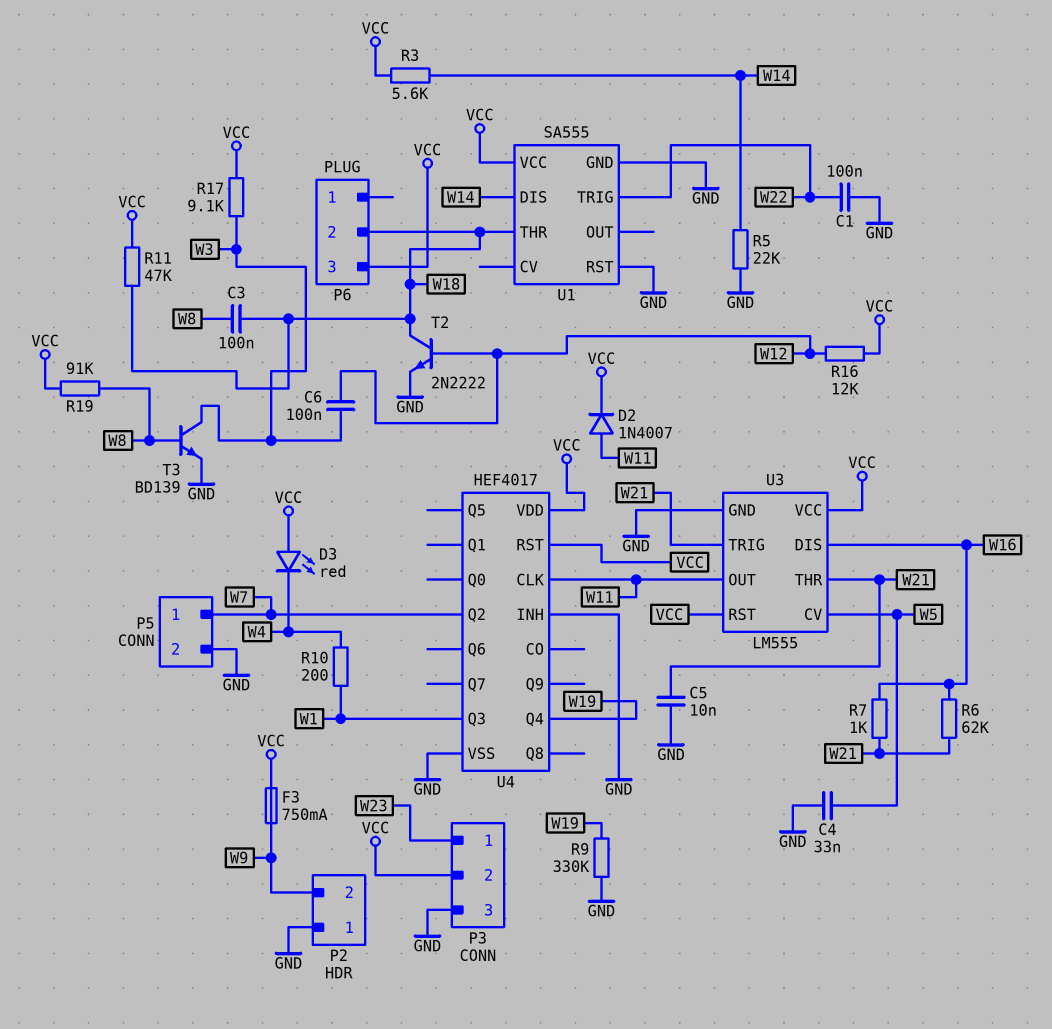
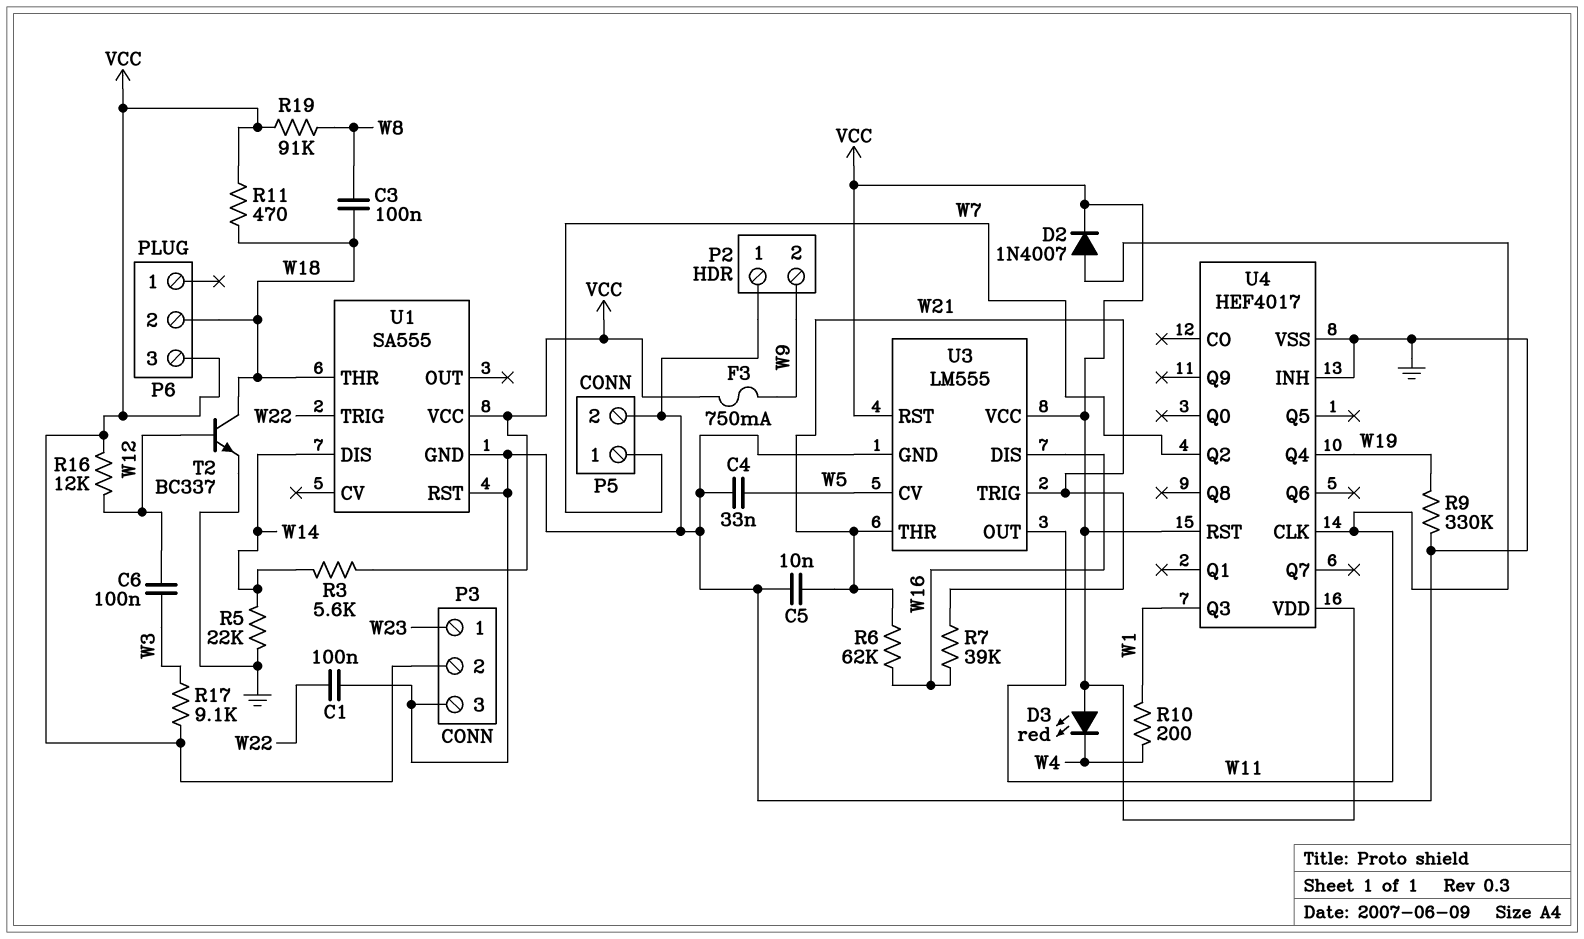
R7: 1k (W16, W21) -> 39k (W16, W21)
R11: 47k (VCC, W18) -> 470 (VCC, W18)
T2: NPN 2N2222 (B W12, C W18, E GND) -> NPN BC337 (B W12, C W18, E GND)
T3: NPN BD139 (B W8, C W3, E GND) -> none

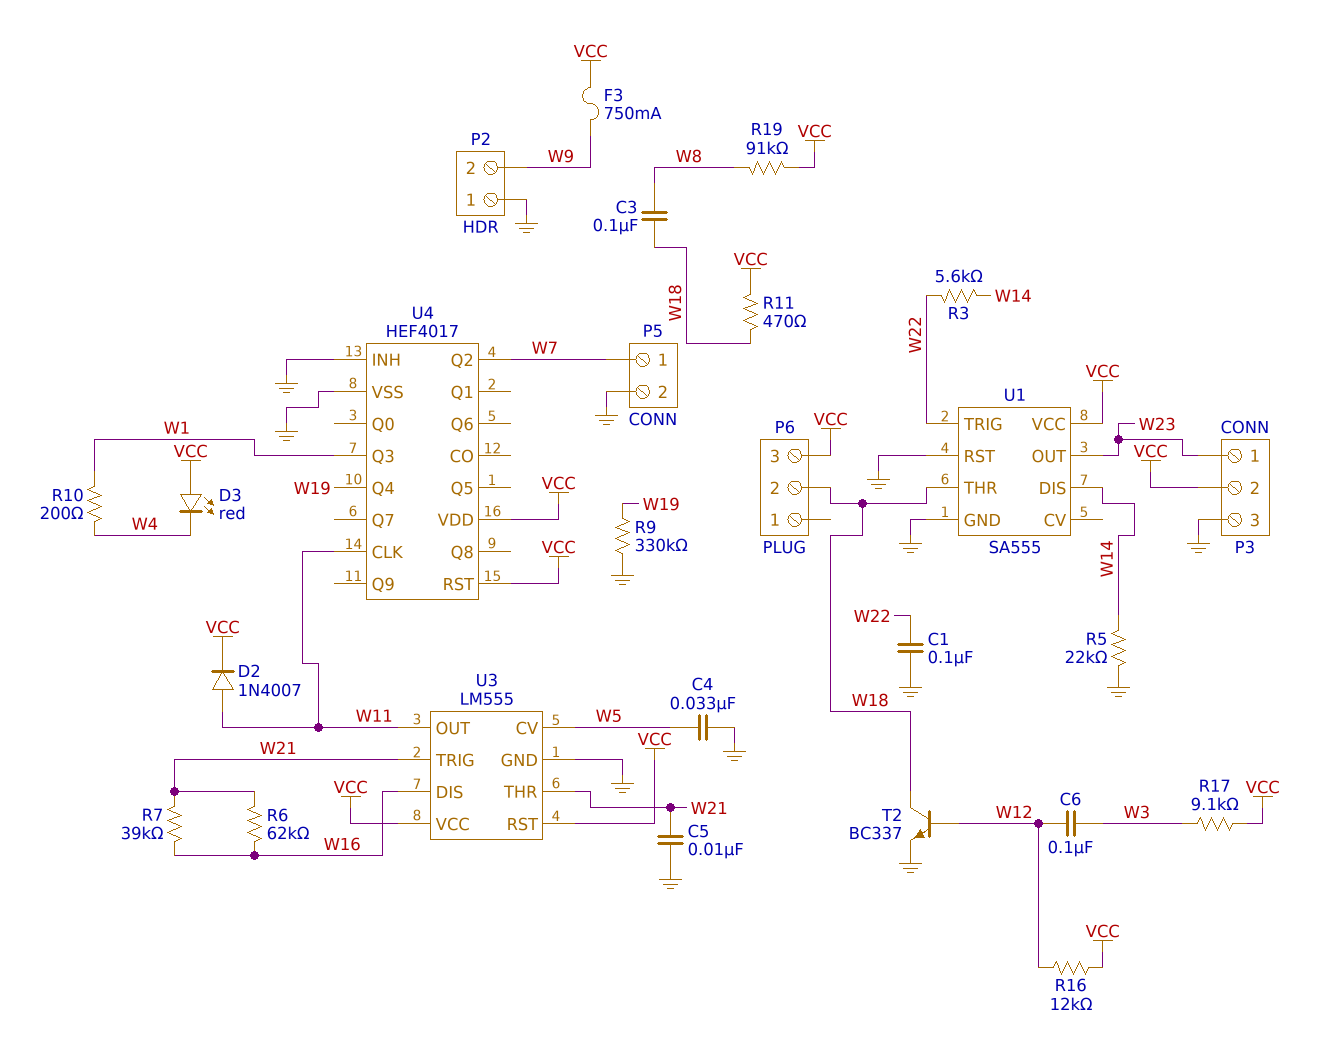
R3: 5.6k (VCC, W14) -> 5.6k (W14, W22)
U1 pin OUT: none -> W23

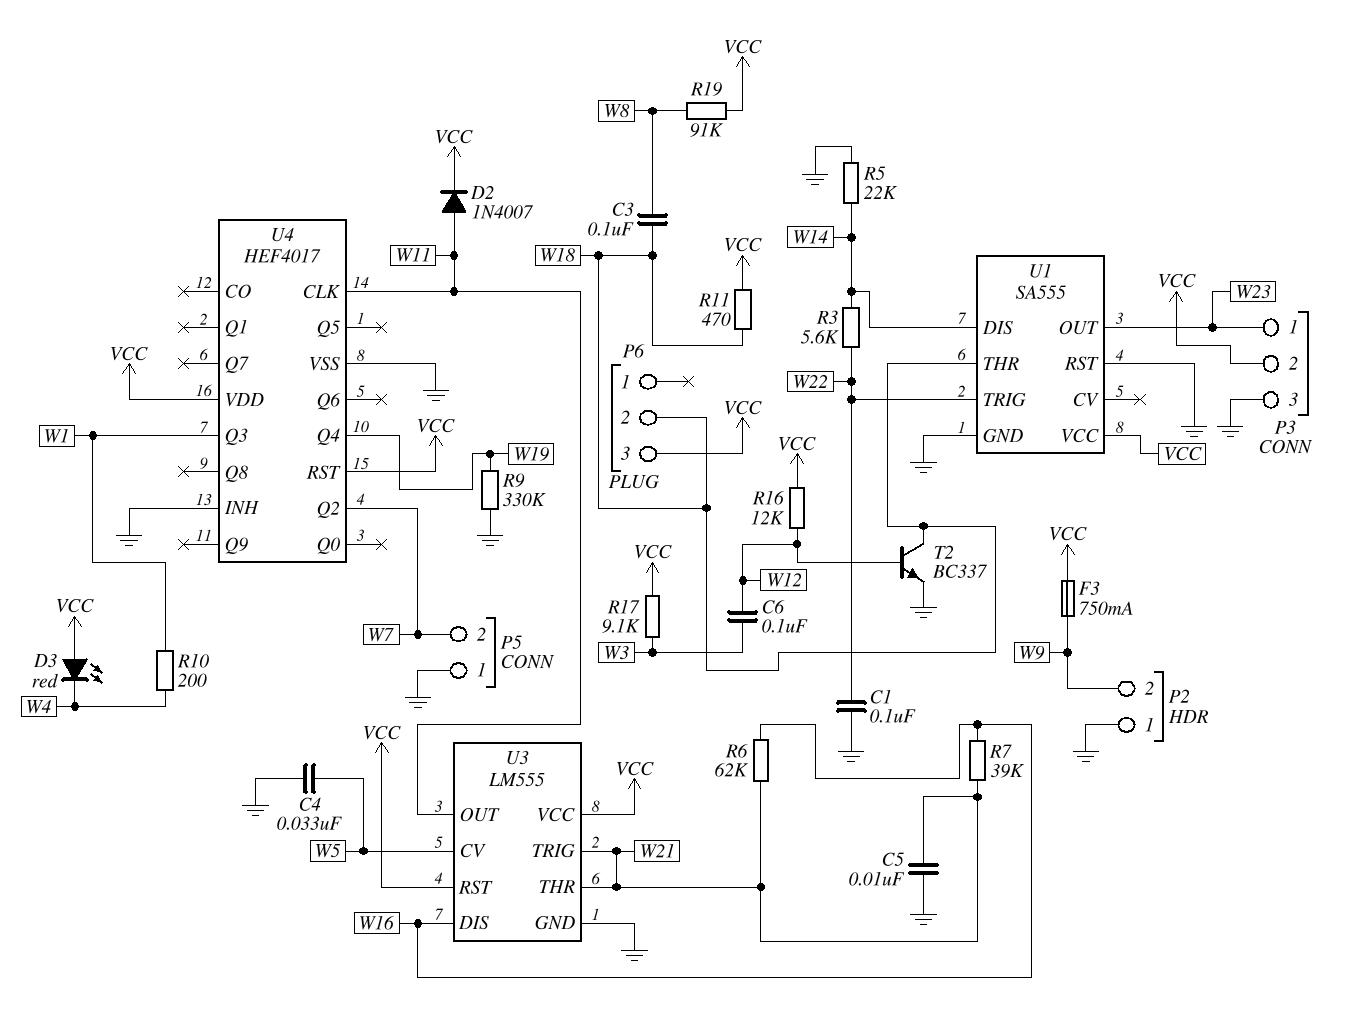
P5 pin 1: W7 -> GND
P5 pin 2: GND -> W7

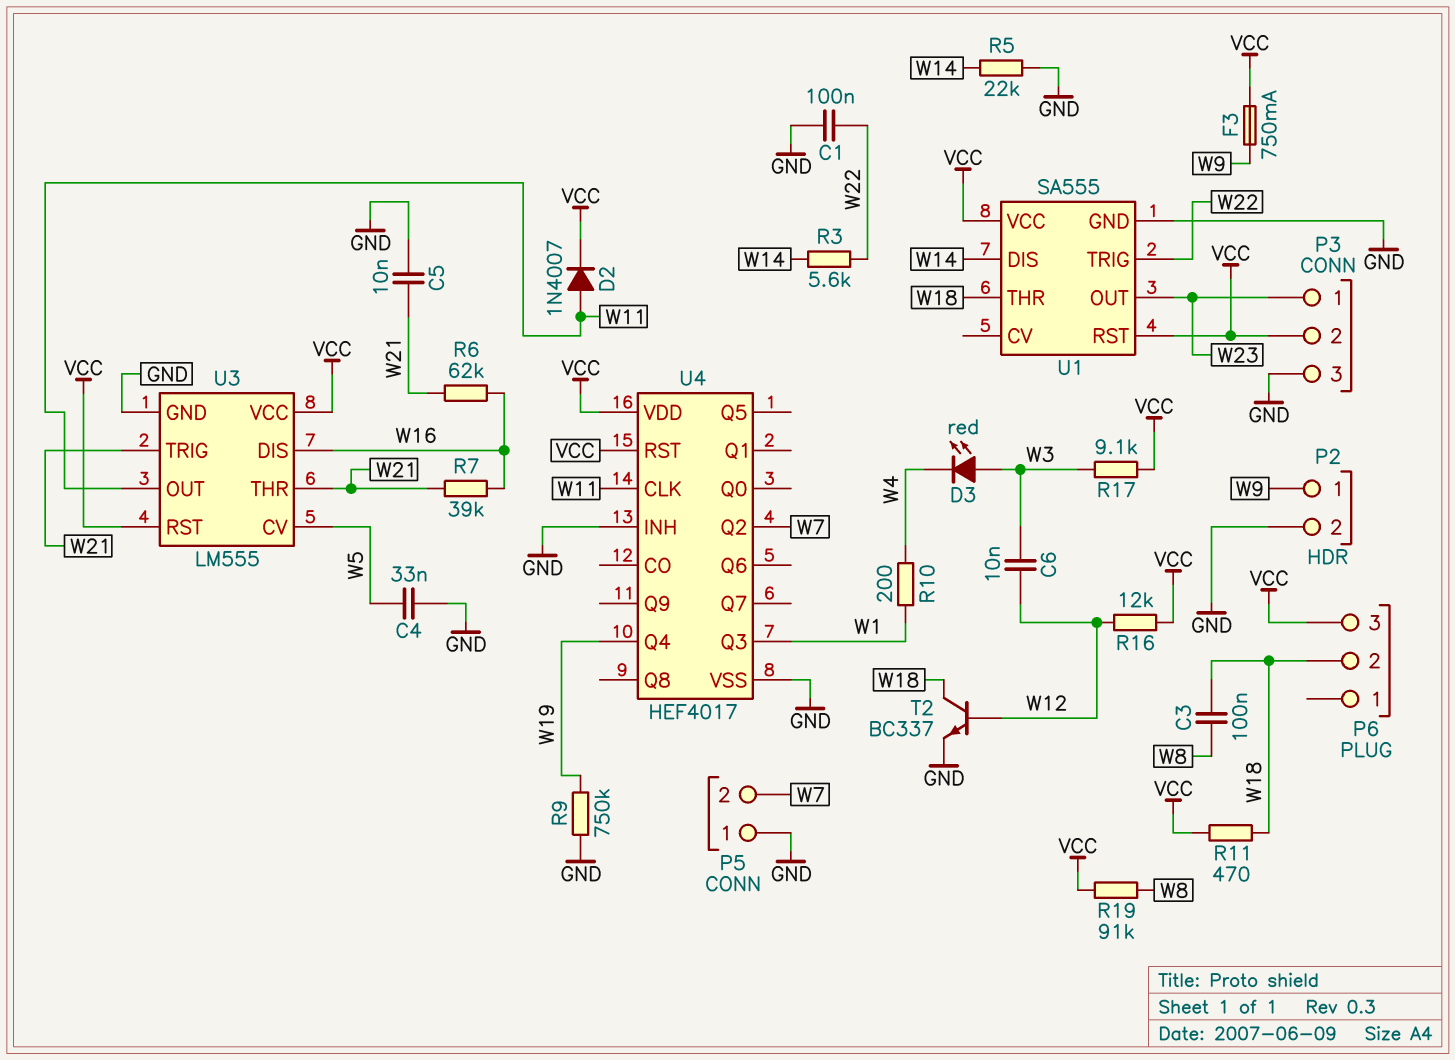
C6: 100nF (W3, W12) -> 10nF (W3, W12)
D3: LED red (A VCC, K W4) -> LED red (A W3, K W4)
P2 pin 1: GND -> W9
P2 pin 2: W9 -> GND
R9: 330k (GND, W19) -> 750k (GND, W19)
U1 pin RST: GND -> VCC

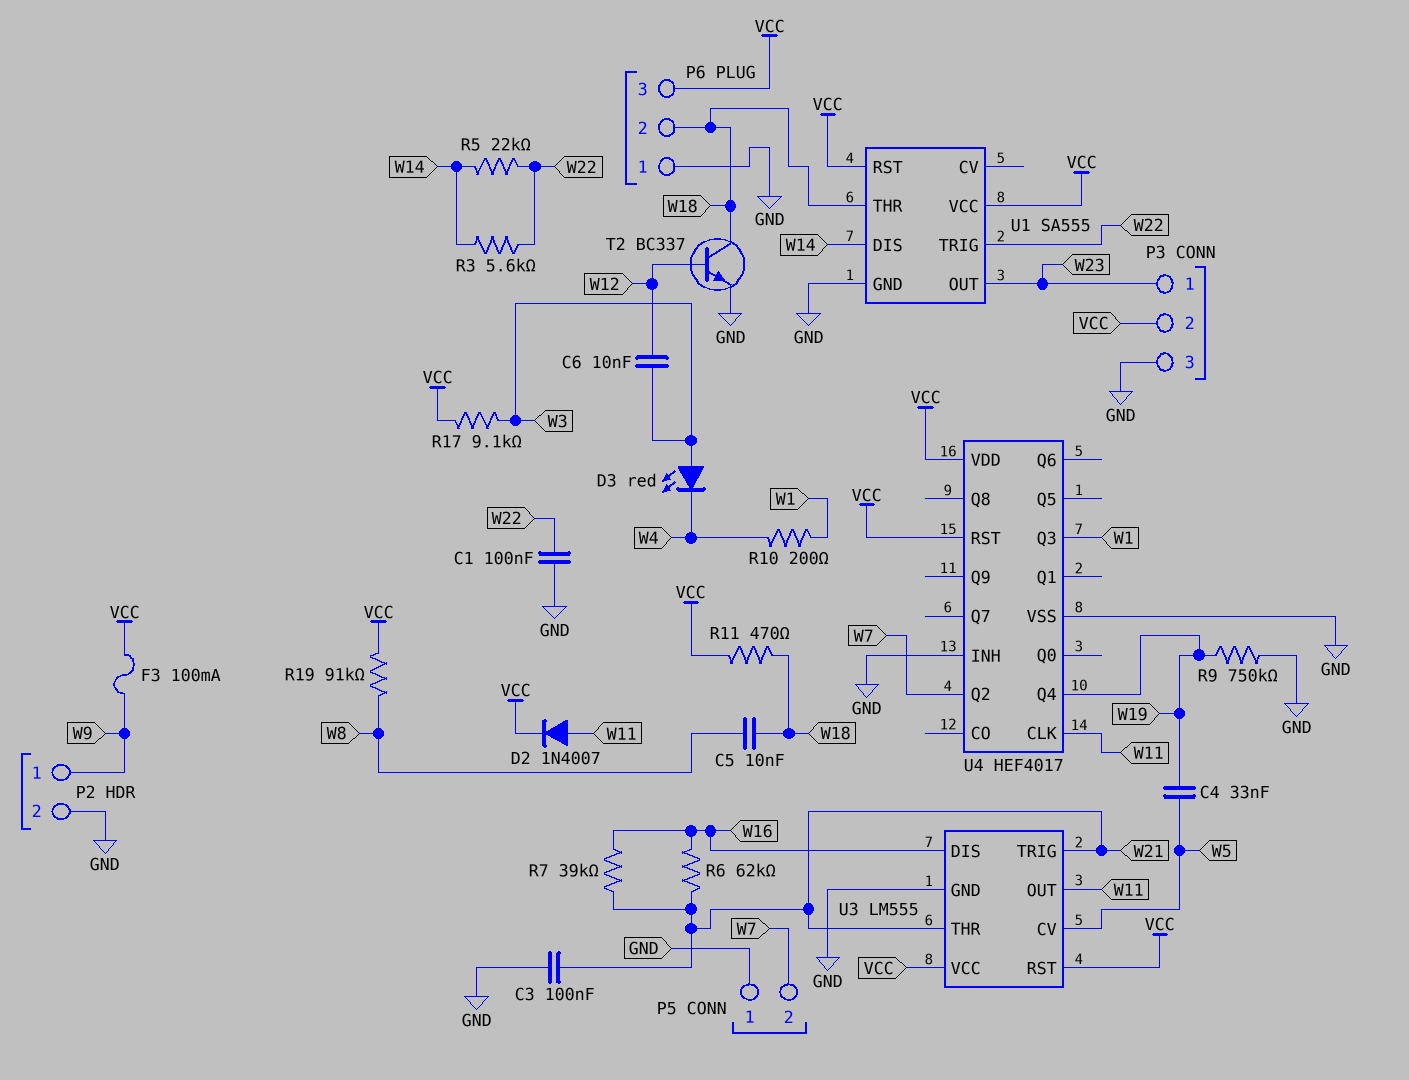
C3: 100nF (W8, W18) -> 100nF (GND, W21)
C4: 33nF (GND, W5) -> 33nF (W5, W19)
C5: 10nF (GND, W21) -> 10nF (W8, W18)
F3: 750mA (VCC, W9) -> 100mA (VCC, W9)
P6 pin 1: none -> GND
R5: 22k (GND, W14) -> 22k (W14, W22)
R16: 12k (VCC, W12) -> none

